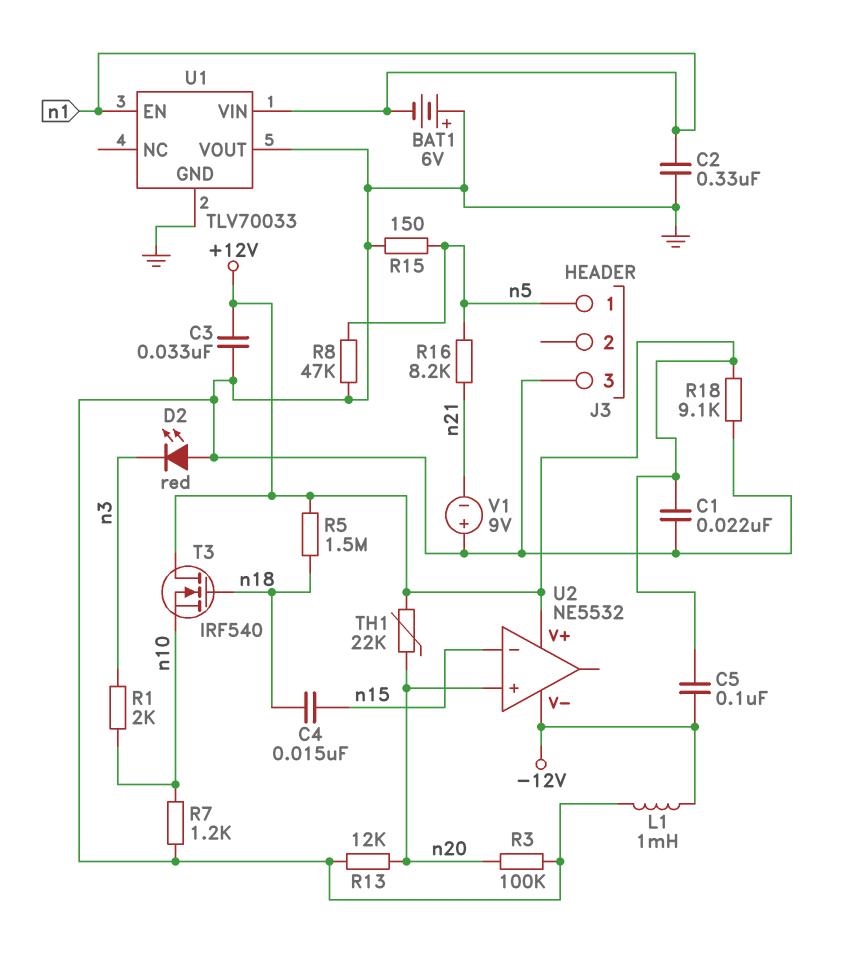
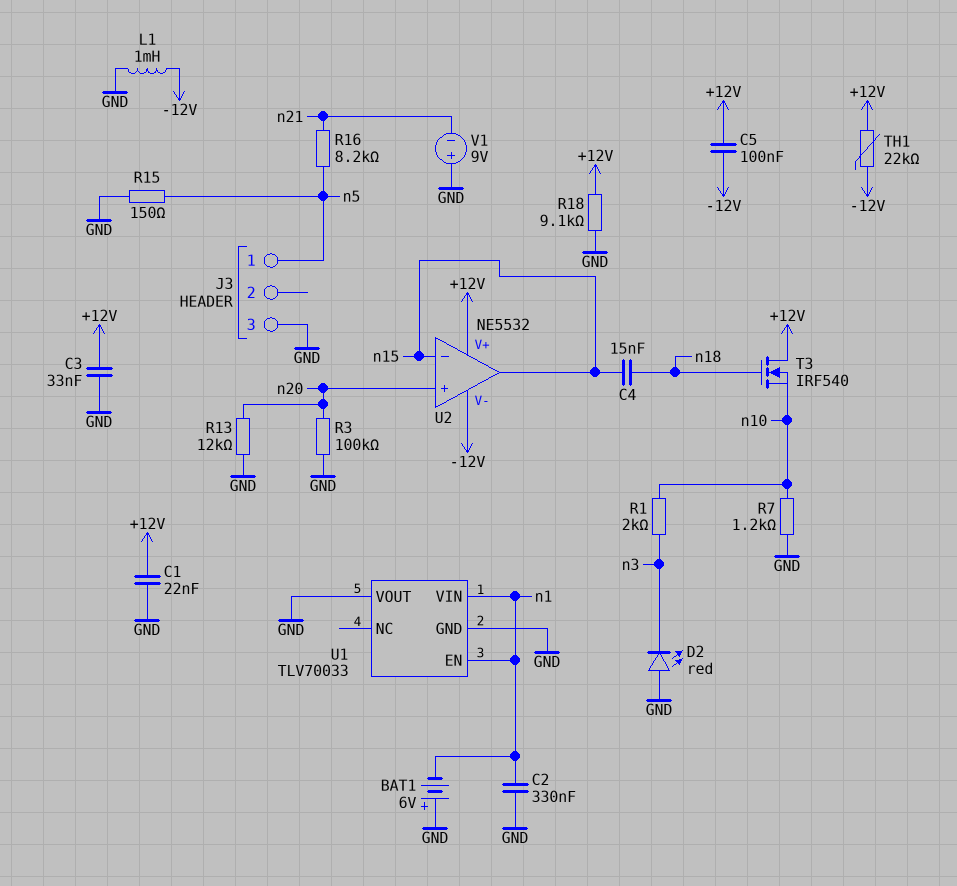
R5: 1.5M (+12V, n18) -> none
R8: 47k (GND, n5) -> none
TH1: 22k (+12V, n20) -> 22k (+12V, -12V)
U2 pin out: none -> n15

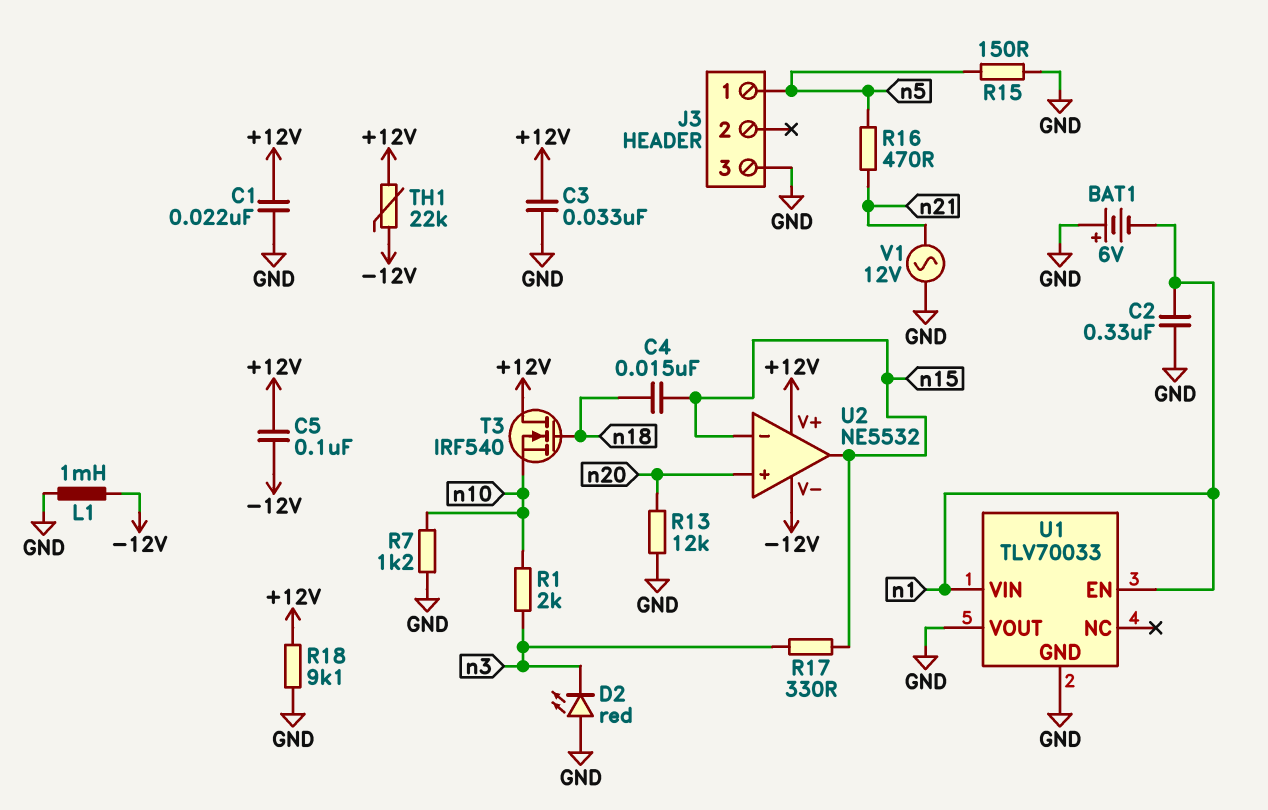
R3: 100k (GND, n20) -> none
R16: 8.2k (n5, n21) -> 470 (n5, n21)
R17: none -> 330 (n3, n15)
V1: 9V (plus GND, minus n21) -> AC 12V (GND, n21)

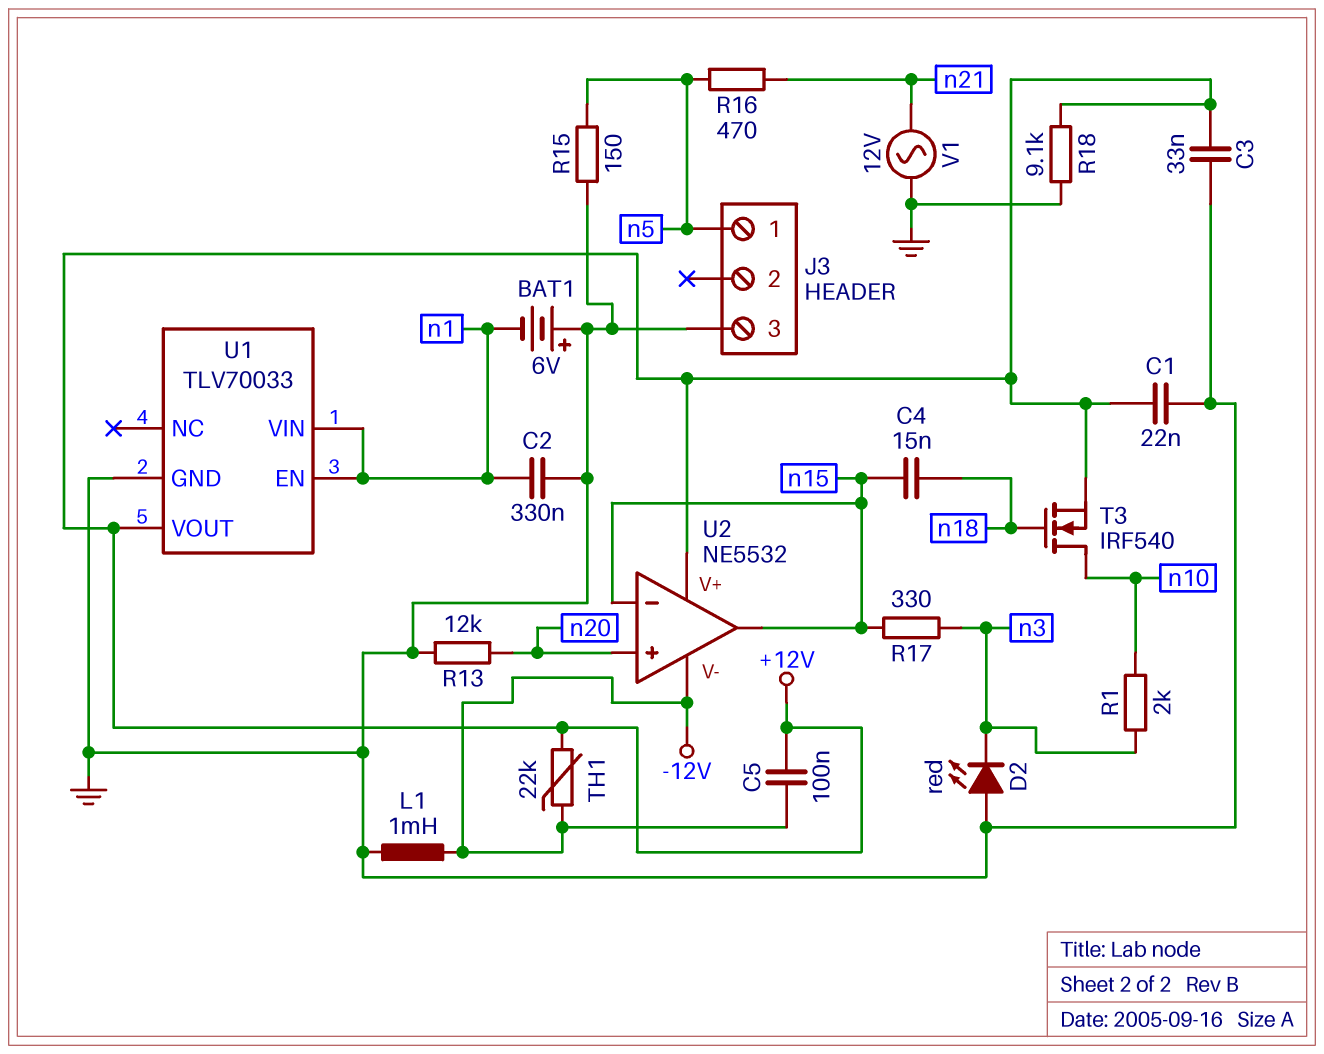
R7: 1.2k (GND, n10) -> none
T3: NMOS IRF540 (G n18, D +12V, S n10) -> NMOS IRF540 (G n18, D n10, S +12V)
U1 pin VOUT: GND -> +12V

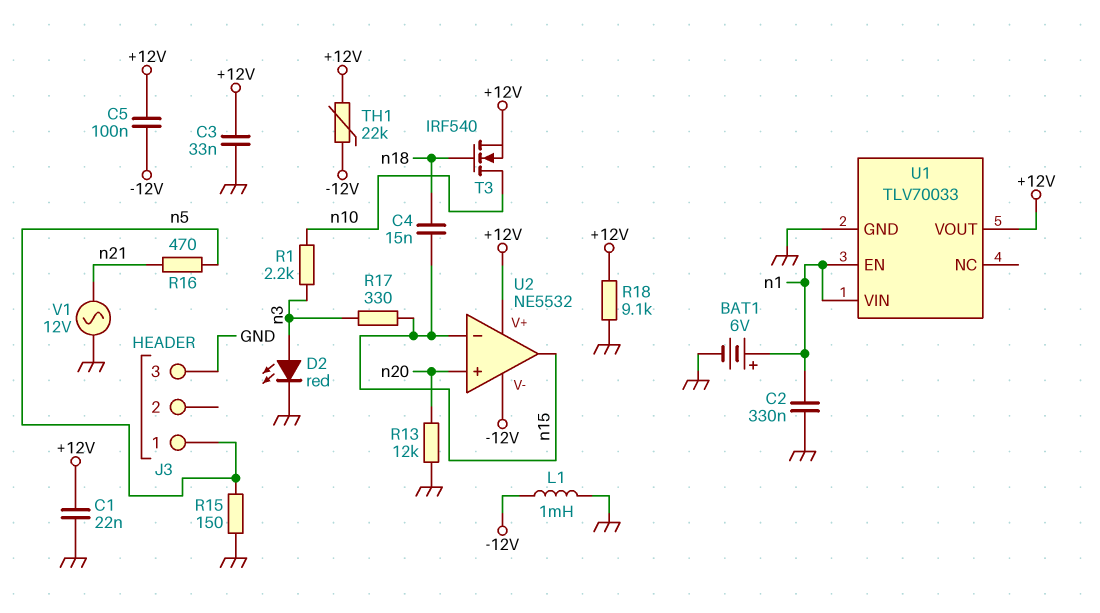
BAT1: 6V (plus GND, minus n1) -> 6V (plus n1, minus GND)
D2: LED red (A GND, K n3) -> LED red (A n3, K GND)
R1: 2k (n3, n10) -> 2.2k (n3, n10)

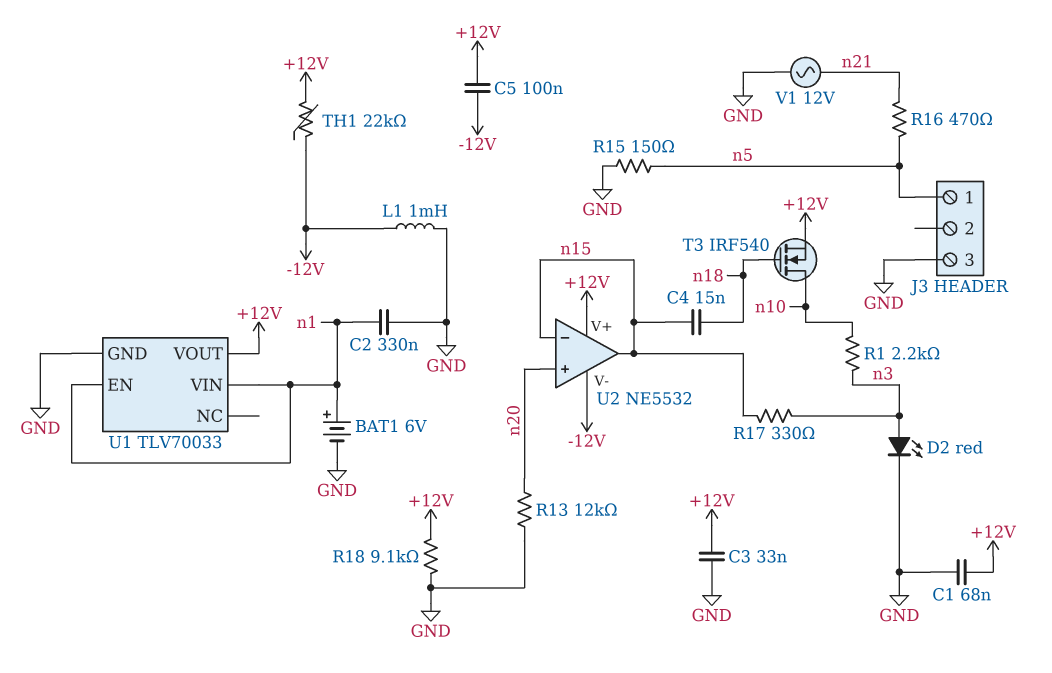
C1: 22nF (+12V, GND) -> 68nF (+12V, GND)

